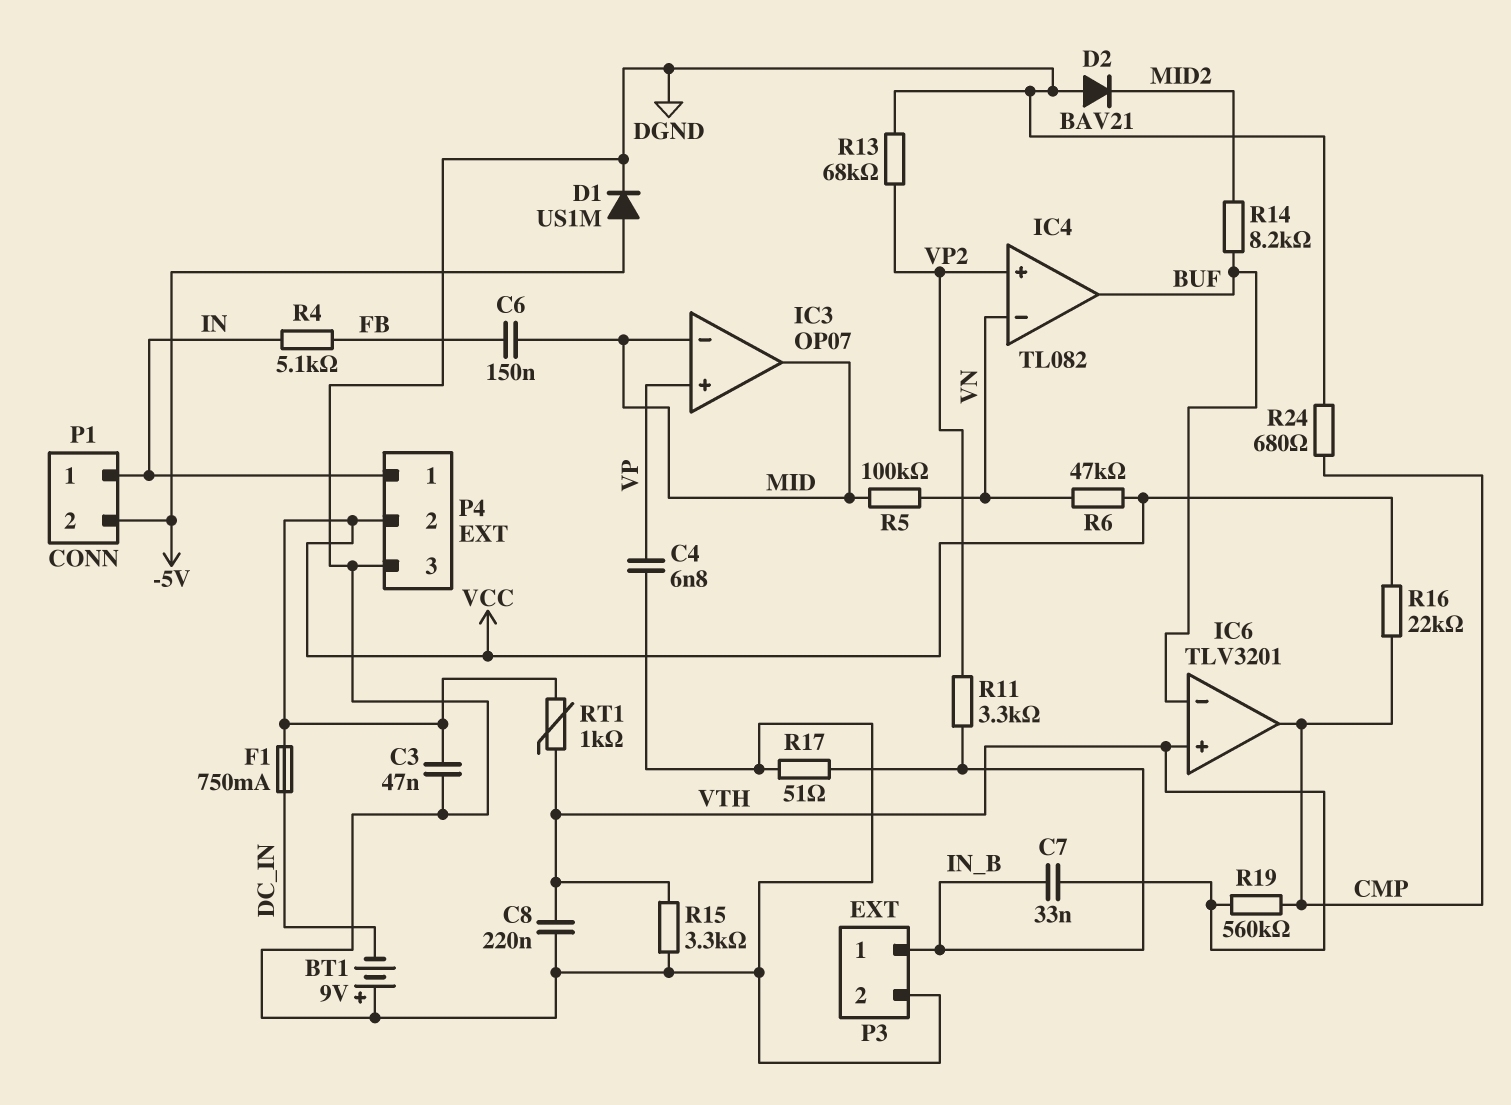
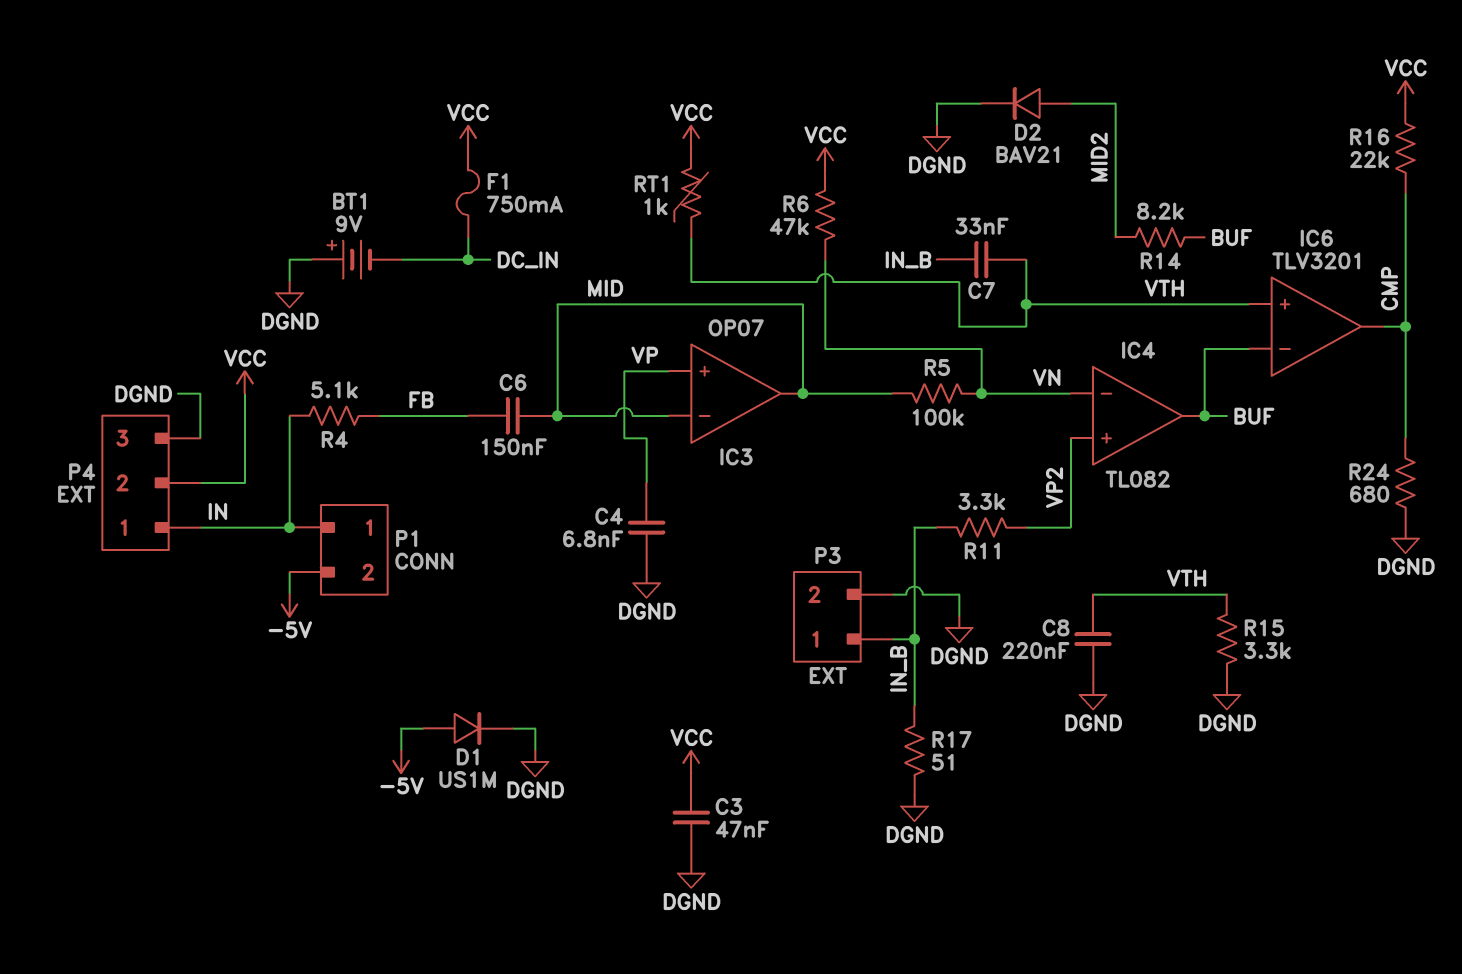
D2: diode BAV21 (A DGND, K MID2) -> diode BAV21 (A MID2, K DGND)
R13: 68k (DGND, VP2) -> none
R19: 560k (CMP, VTH) -> none

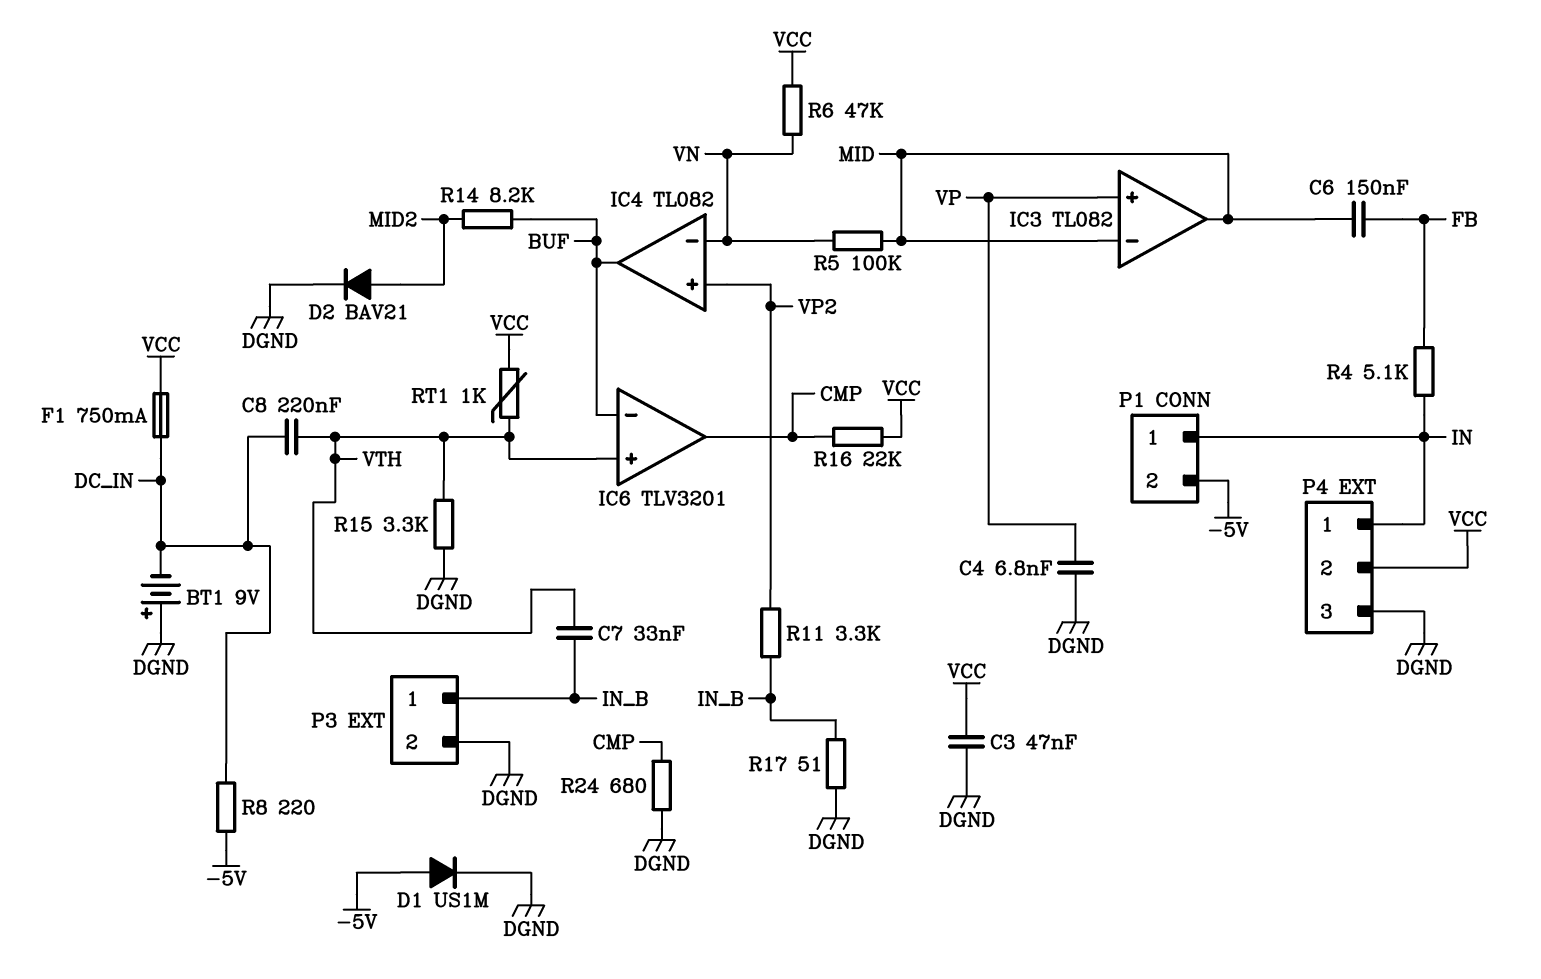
C8: 220nF (DGND, VTH) -> 220nF (DC_IN, VTH)
IC3: OP07 -> TL082
R8: none -> 220 (-5V, DC_IN)

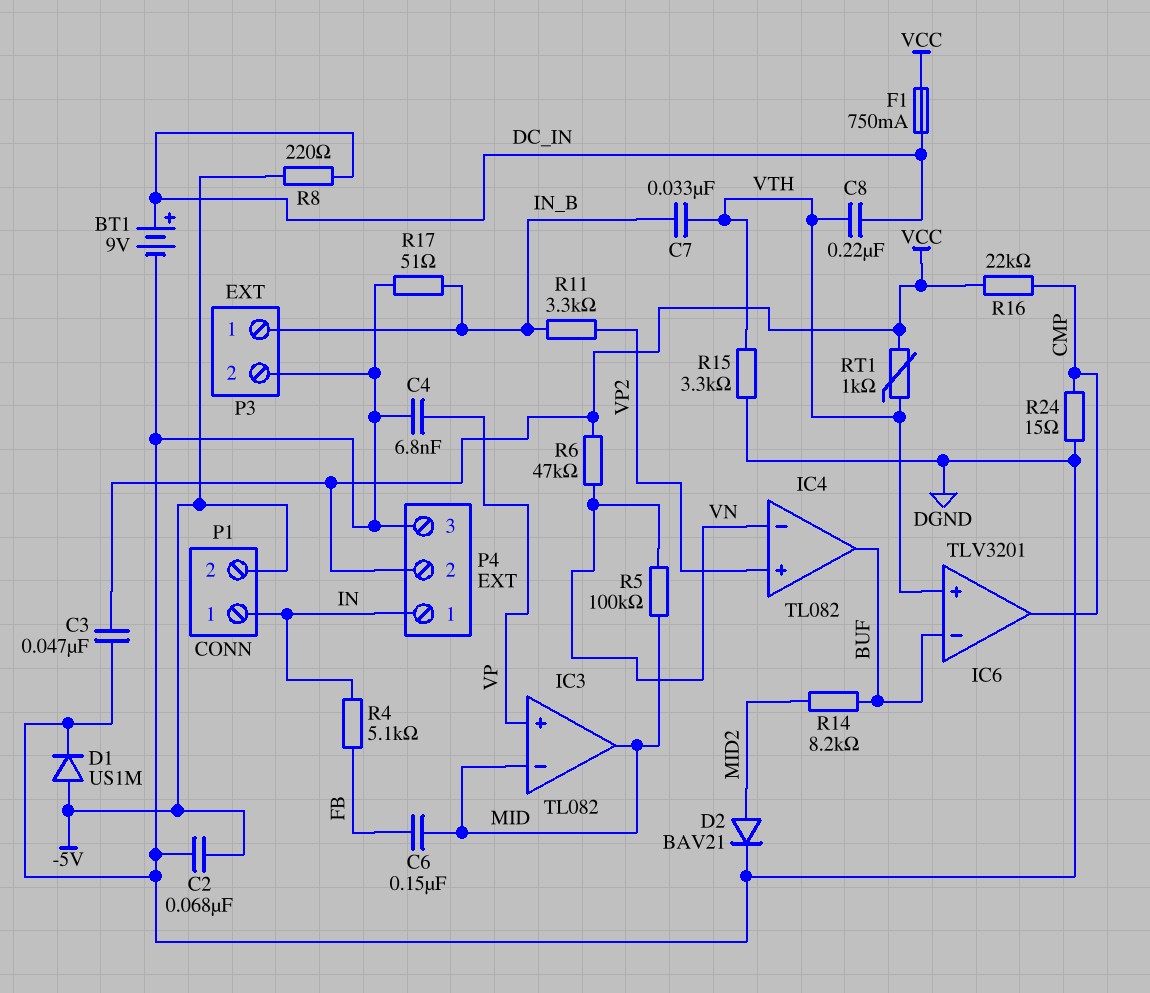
BT1: 9V (plus DGND, minus DC_IN) -> 9V (plus DC_IN, minus DGND)
C2: none -> 68nF (-5V, DGND)
R24: 680 (CMP, DGND) -> 15 (CMP, DGND)

